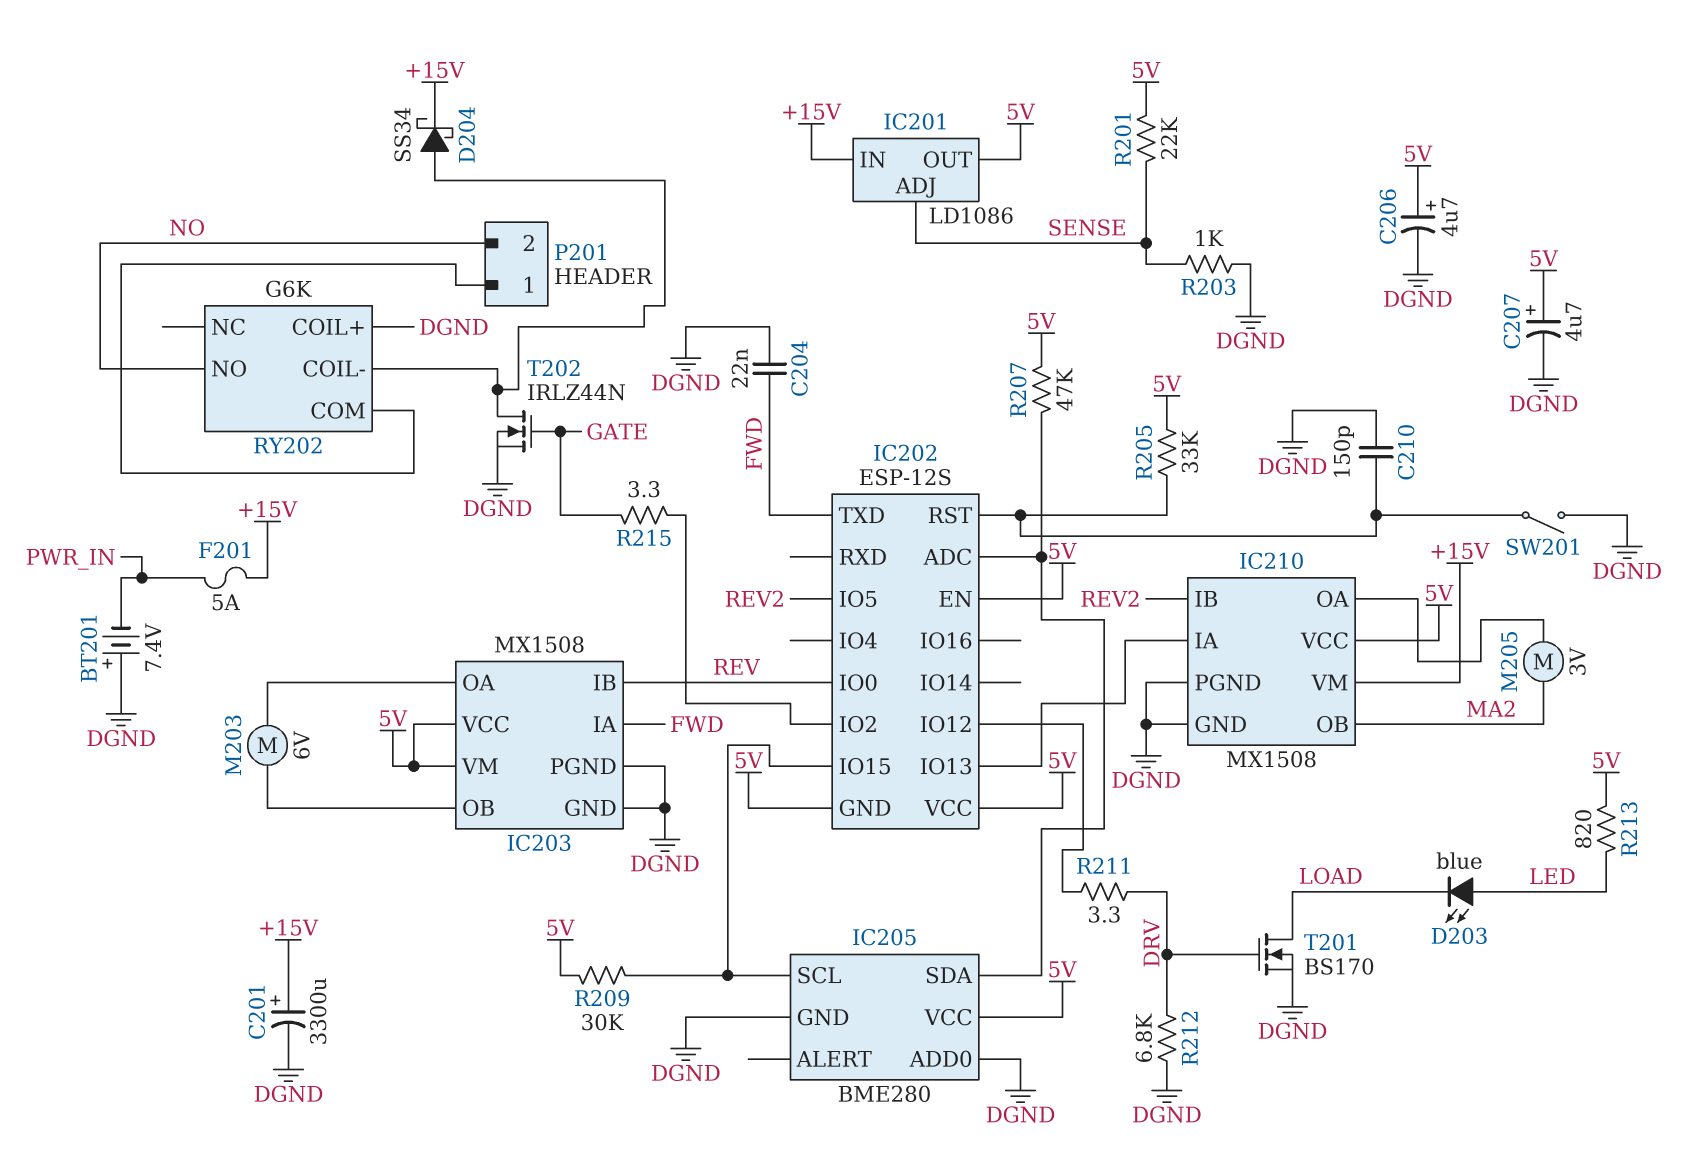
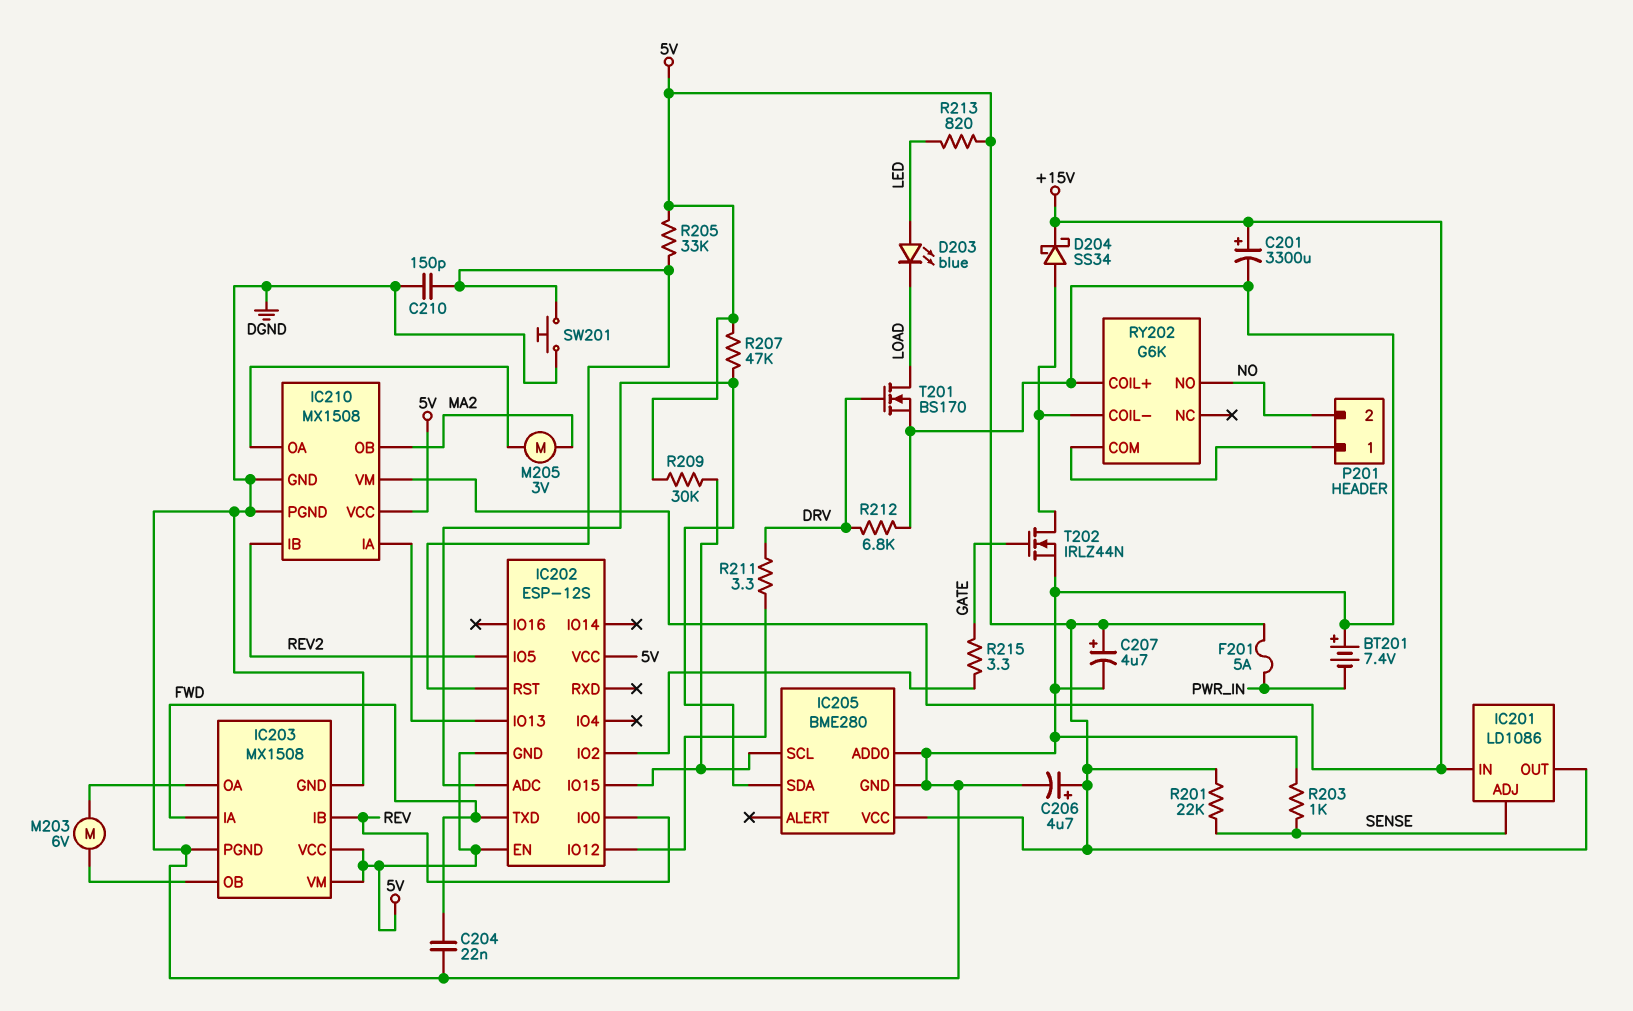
F201: 5A (+15V, PWR_IN) -> 5A (5V, PWR_IN)
SW201: switch (DGND, IC202/RST) -> button (DGND, IC202/RST)

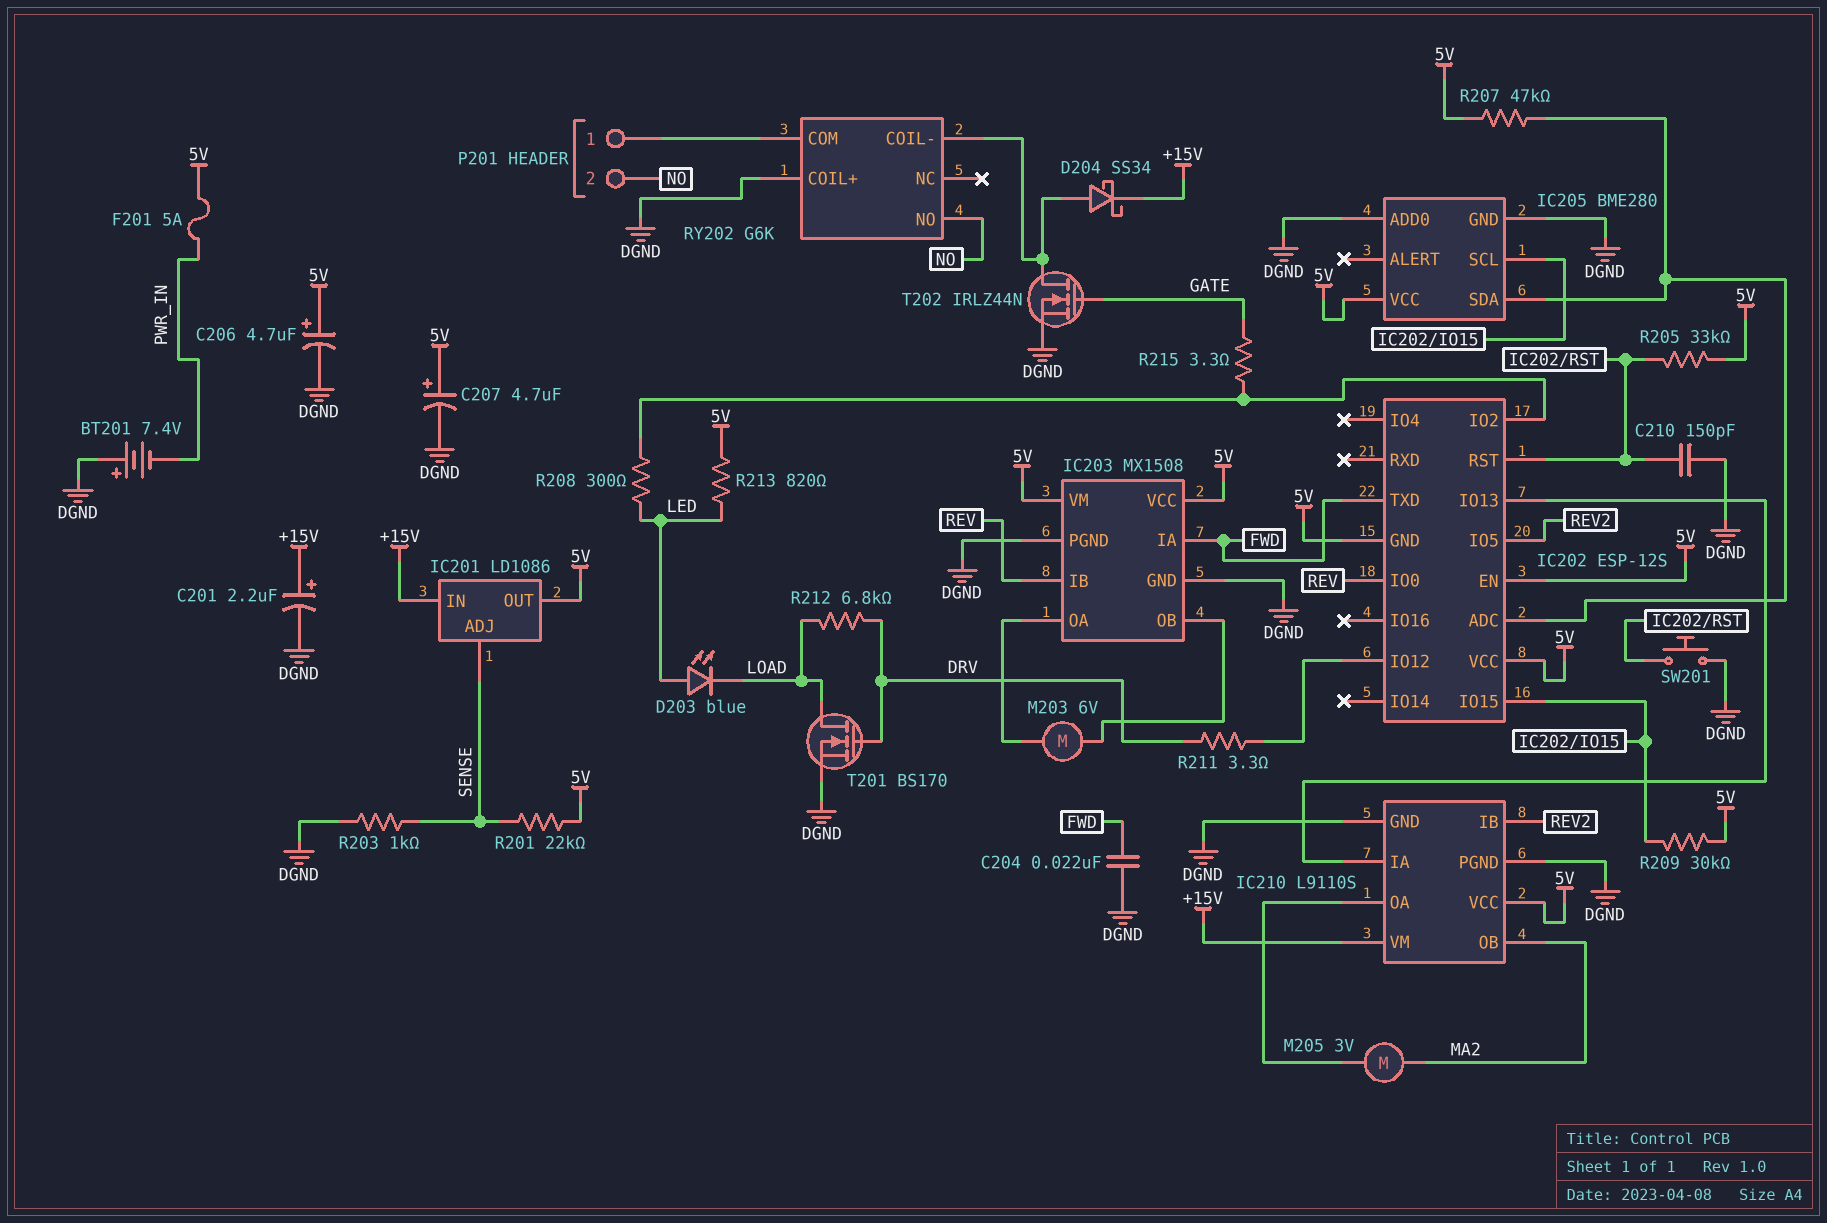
C201: 3300uF (plus +15V, minus DGND) -> 2.2uF (plus +15V, minus DGND)
IC210: MX1508 -> L9110S
R208: none -> 300 (IC202/IO2, LED)
R212: 6.8k (DGND, DRV) -> 6.8k (DRV, LOAD)

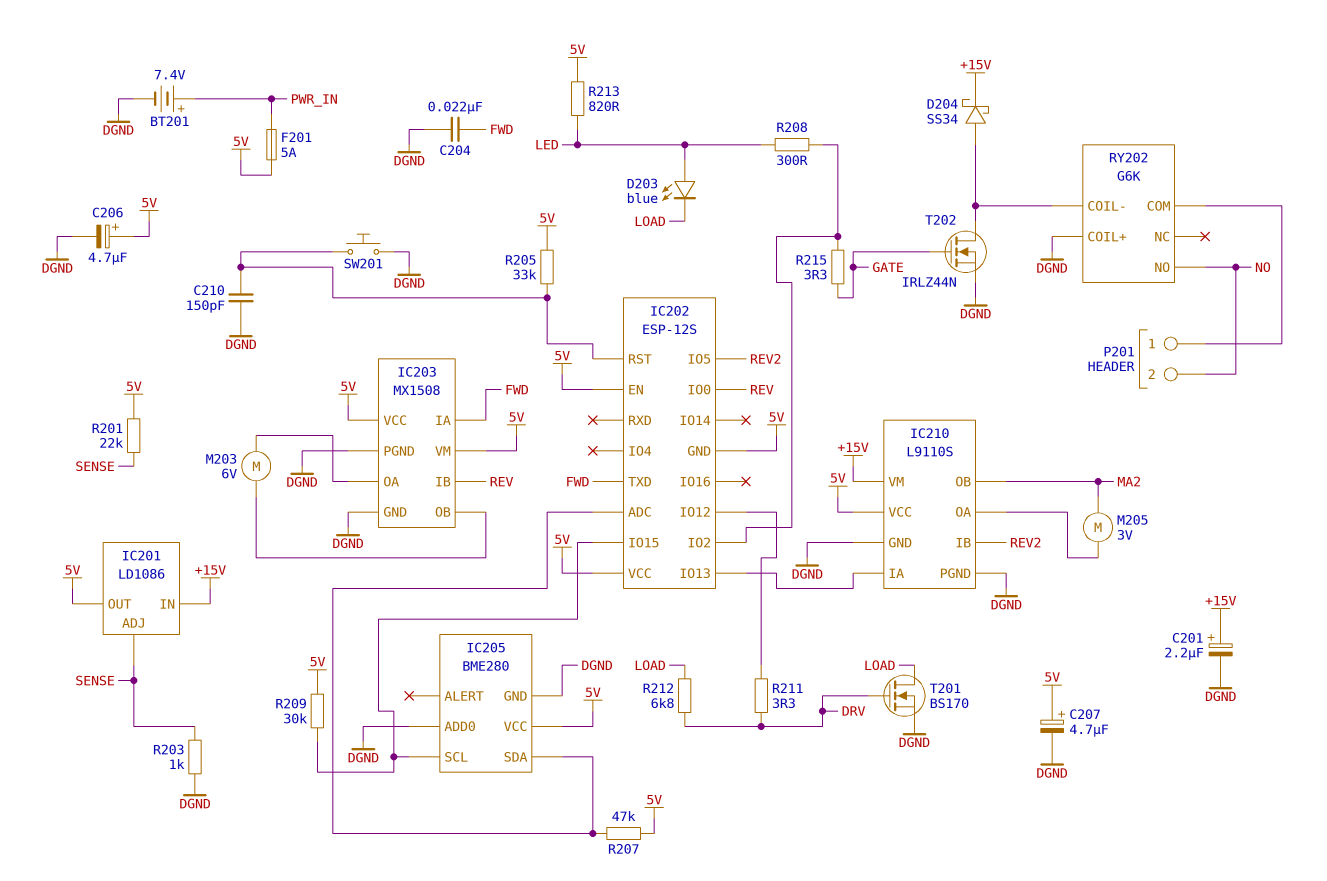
BT201: 7.4V (plus DGND, minus PWR_IN) -> 7.4V (plus PWR_IN, minus DGND)

